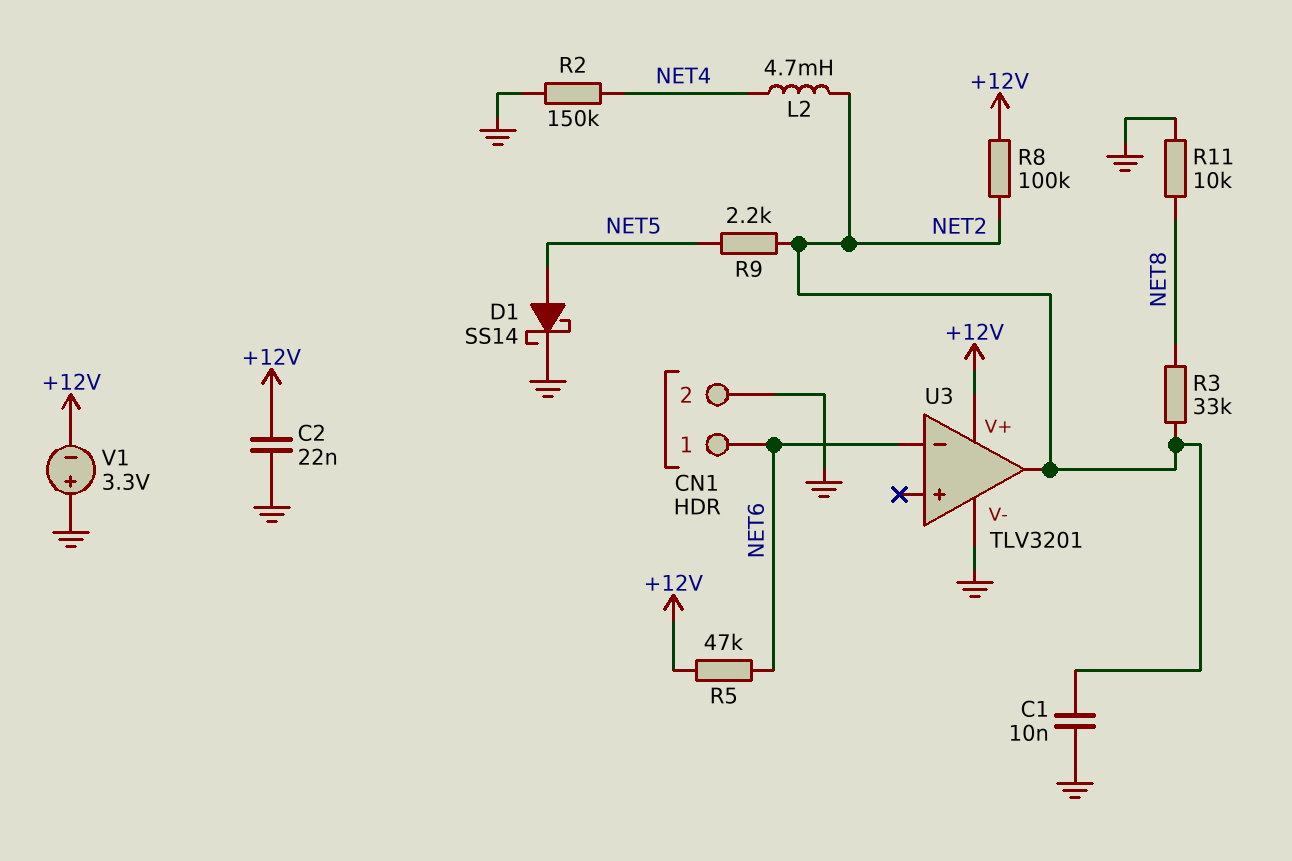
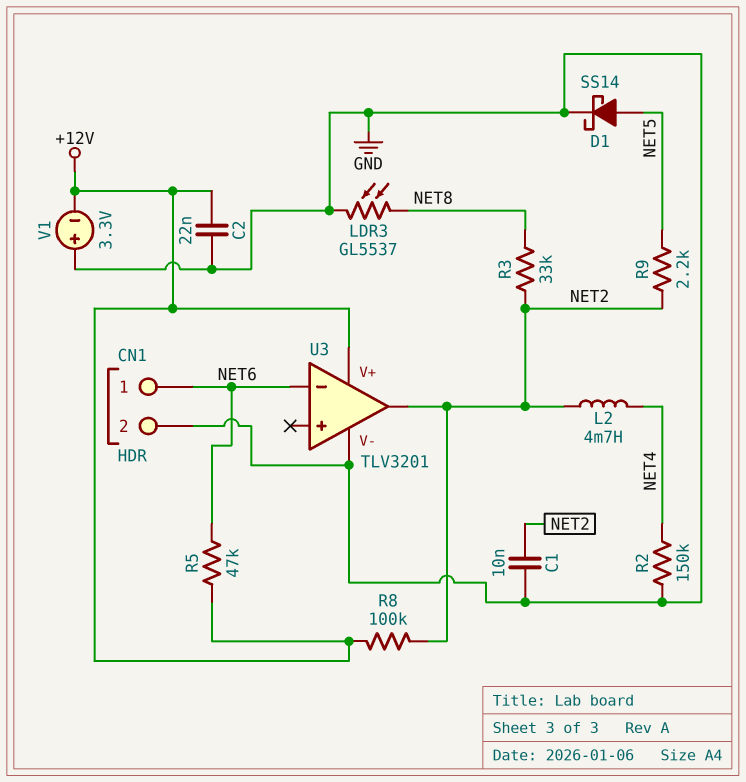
LDR3: none -> GL5537 (GND, NET8)
R11: 10k (GND, NET8) -> none

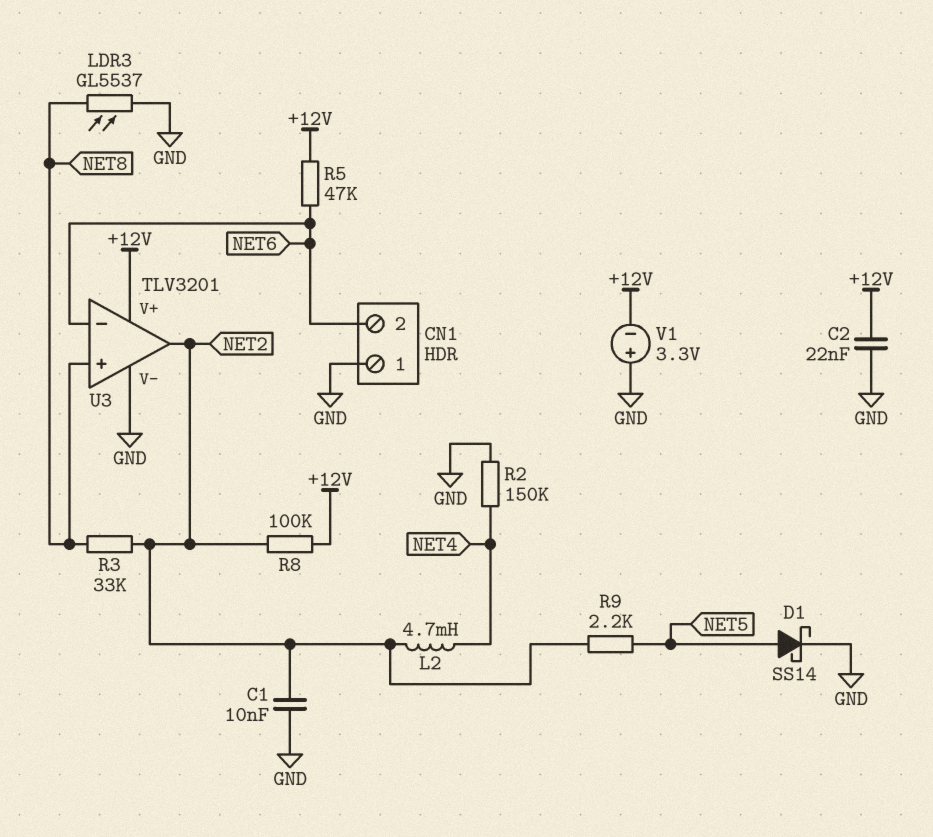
CN1 pin 1: NET6 -> GND
CN1 pin 2: GND -> NET6
U3 pin in+: none -> NET8

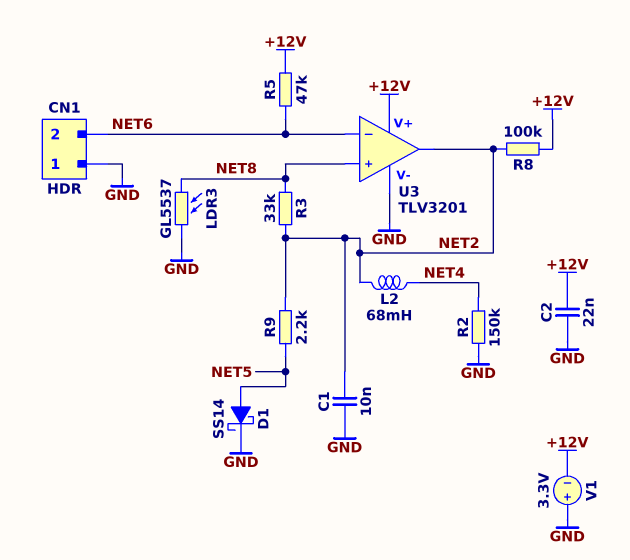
L2: 4.7mH (NET2, NET4) -> 68mH (NET2, NET4)

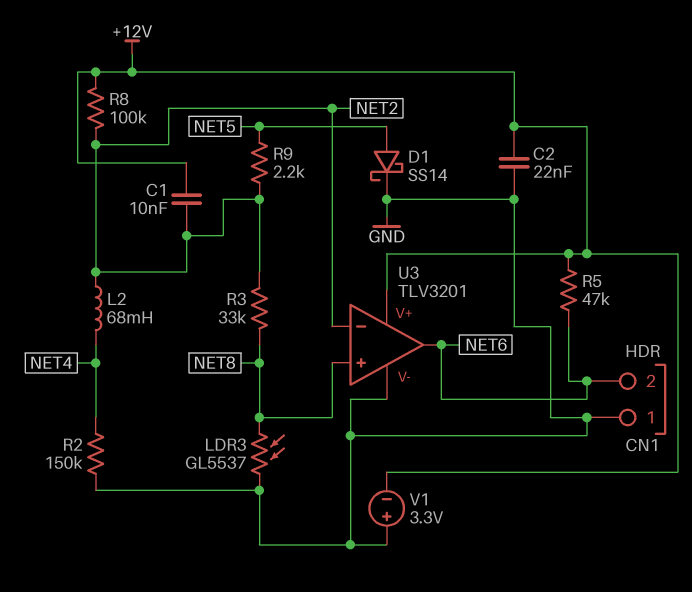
C1: 10nF (GND, NET2) -> 10nF (+12V, NET2)
U3 pin in-: NET6 -> NET2
U3 pin out: NET2 -> NET6

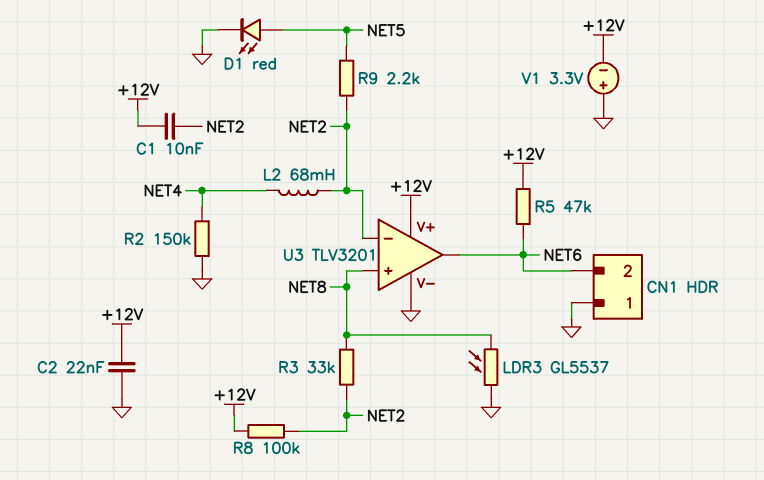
D1: schottky SS14 (A NET5, K GND) -> LED red (A NET5, K GND)

